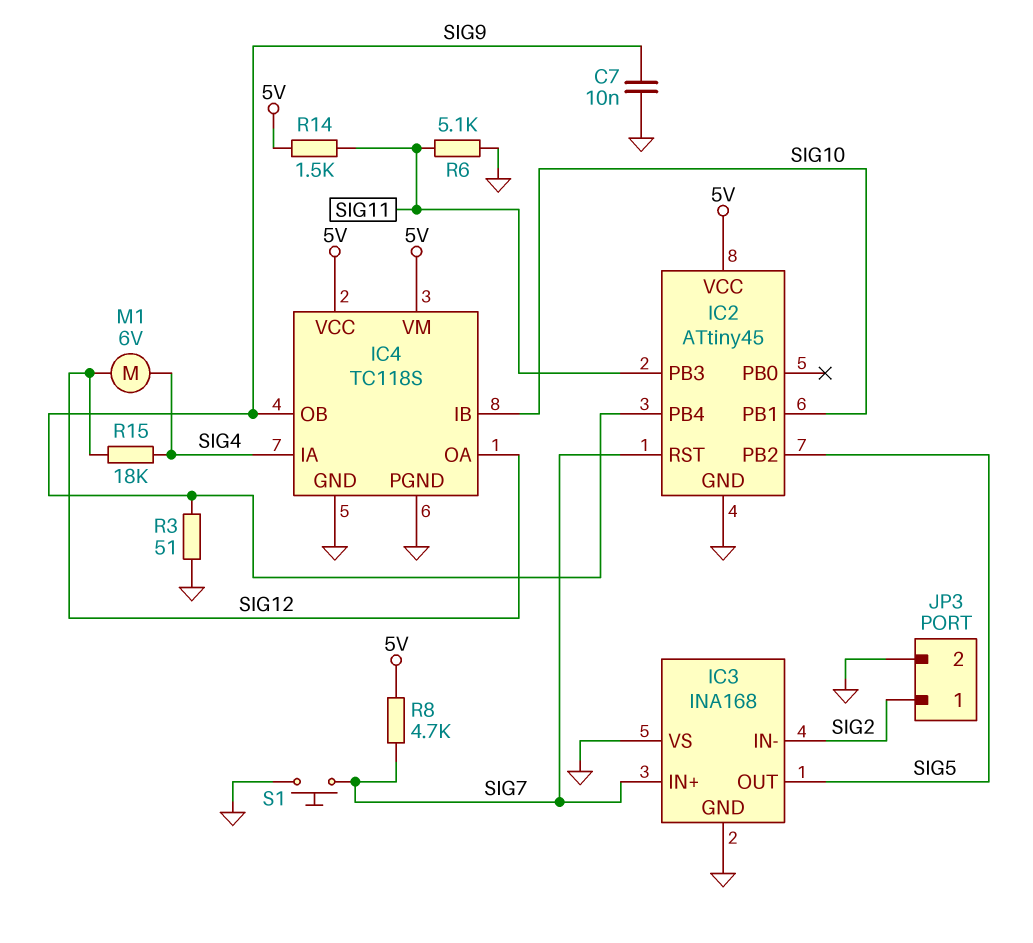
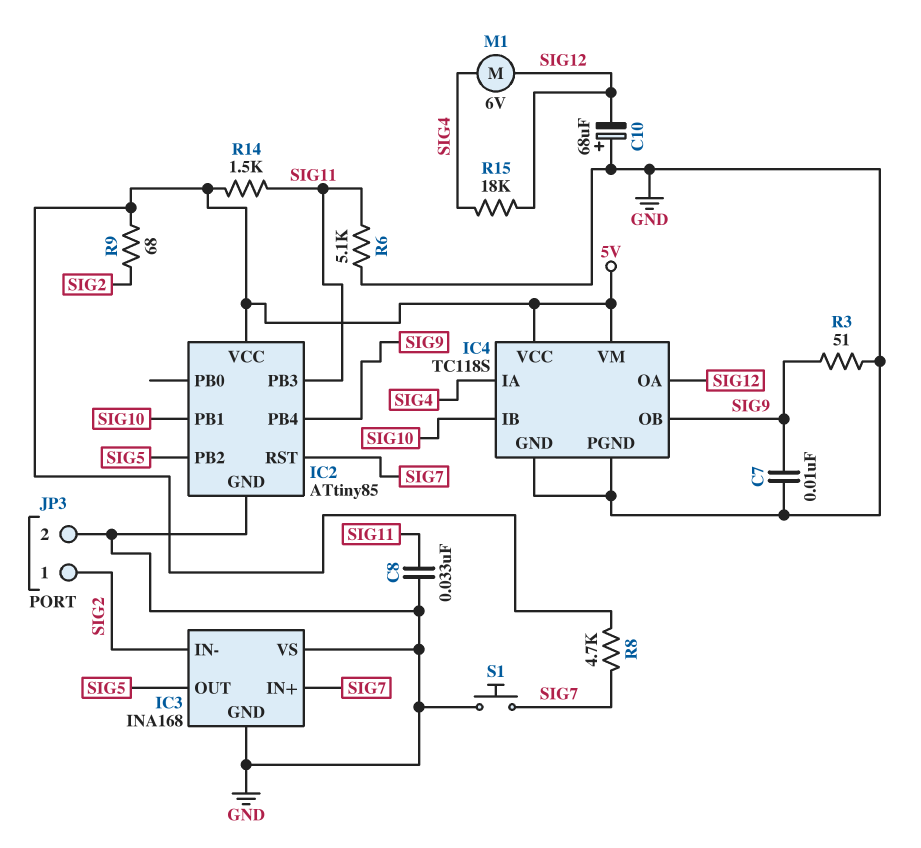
C8: none -> 33nF (GND, SIG11)
C10: none -> 68uF (plus GND, minus SIG12)
IC2: ATtiny45 -> ATtiny85
R9: none -> 68 (5V, SIG2)

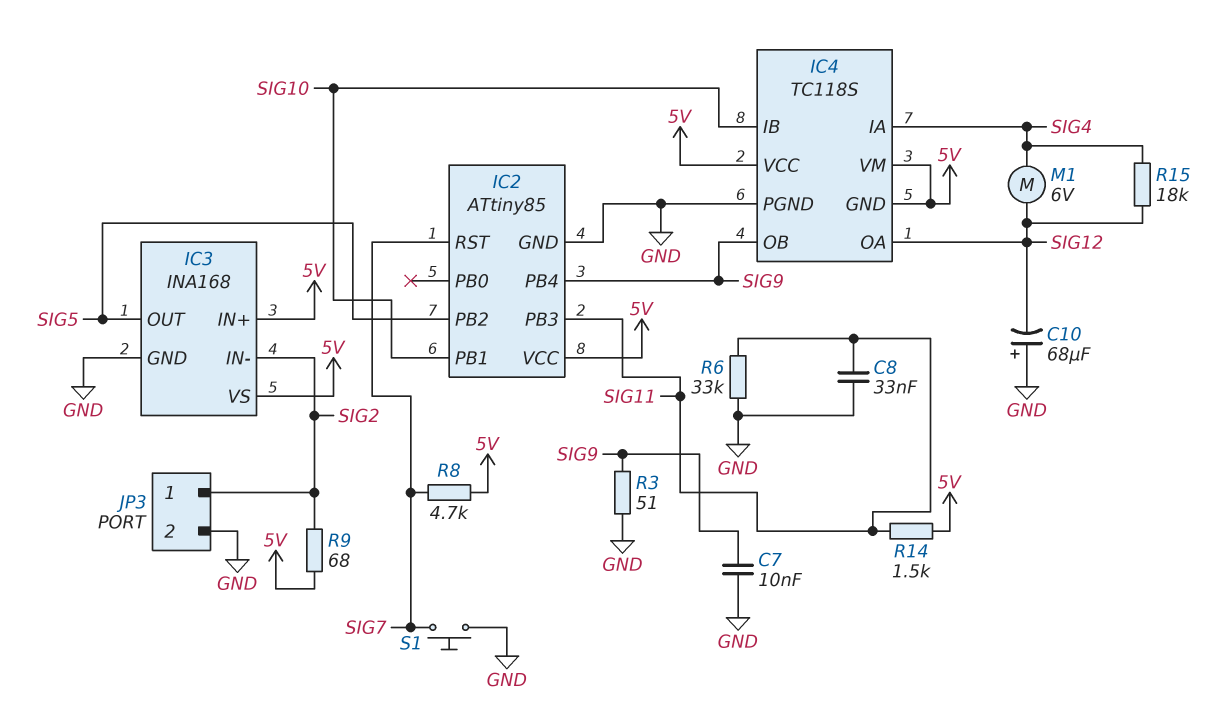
IC3 pin IN+: SIG7 -> 5V
IC3 pin VS: GND -> 5V
IC4 pin GND: GND -> 5V
R6: 5.1k (GND, SIG11) -> 33k (GND, SIG11)

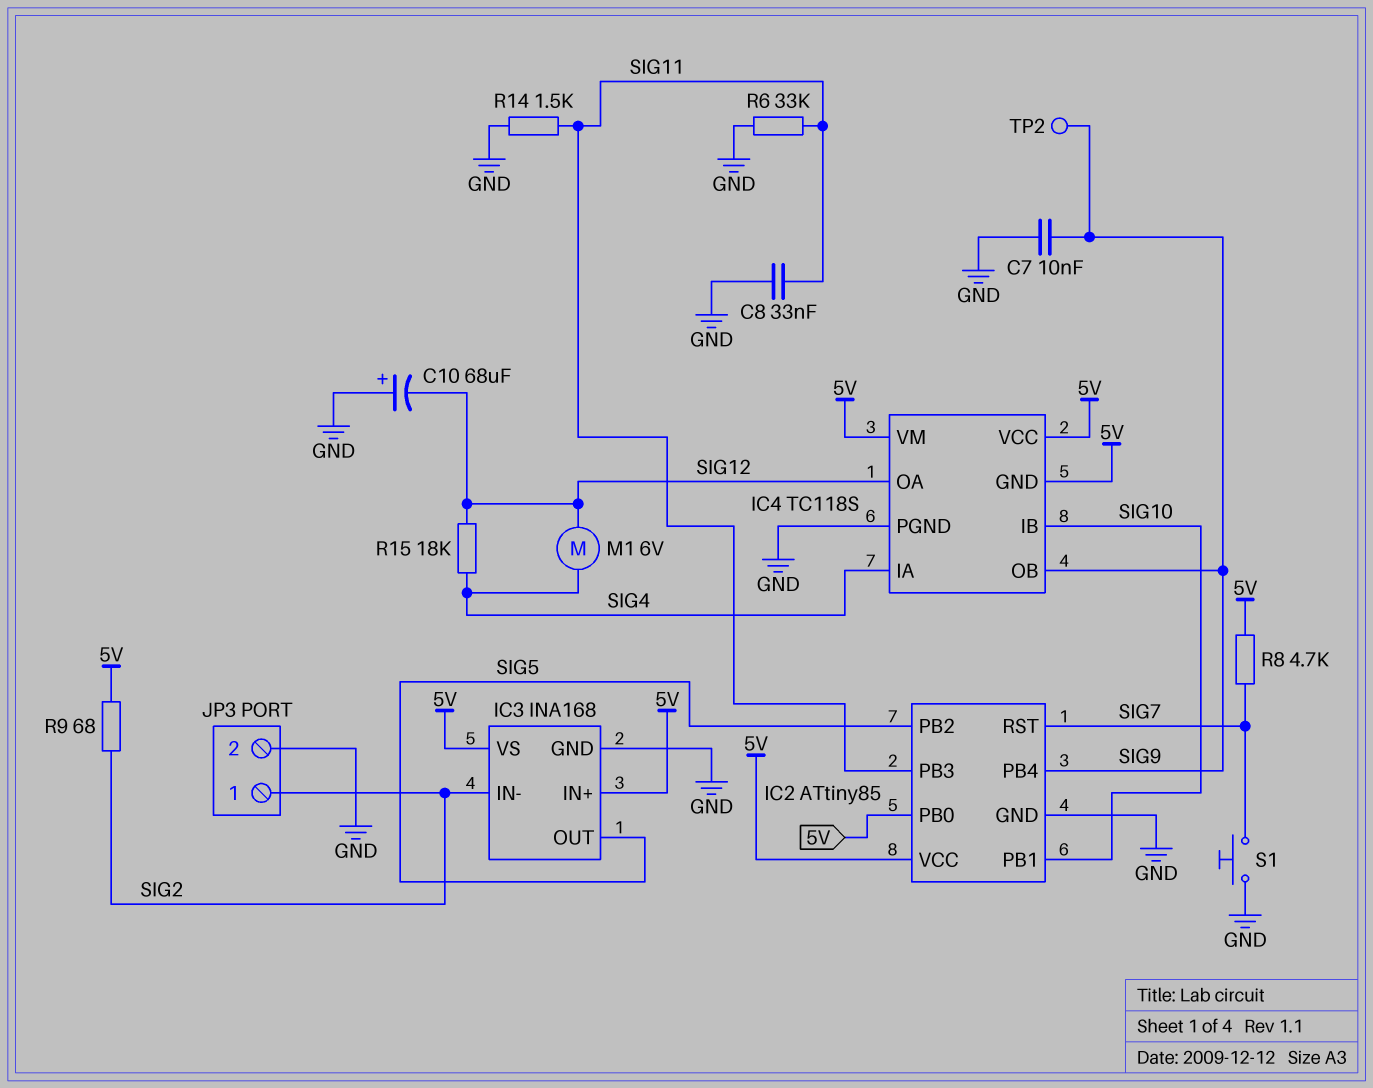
IC2 pin PB0: none -> 5V
R3: 51 (GND, SIG9) -> none
R14: 1.5k (5V, SIG11) -> 1.5k (GND, SIG11)
TP2: none -> test point (SIG9)

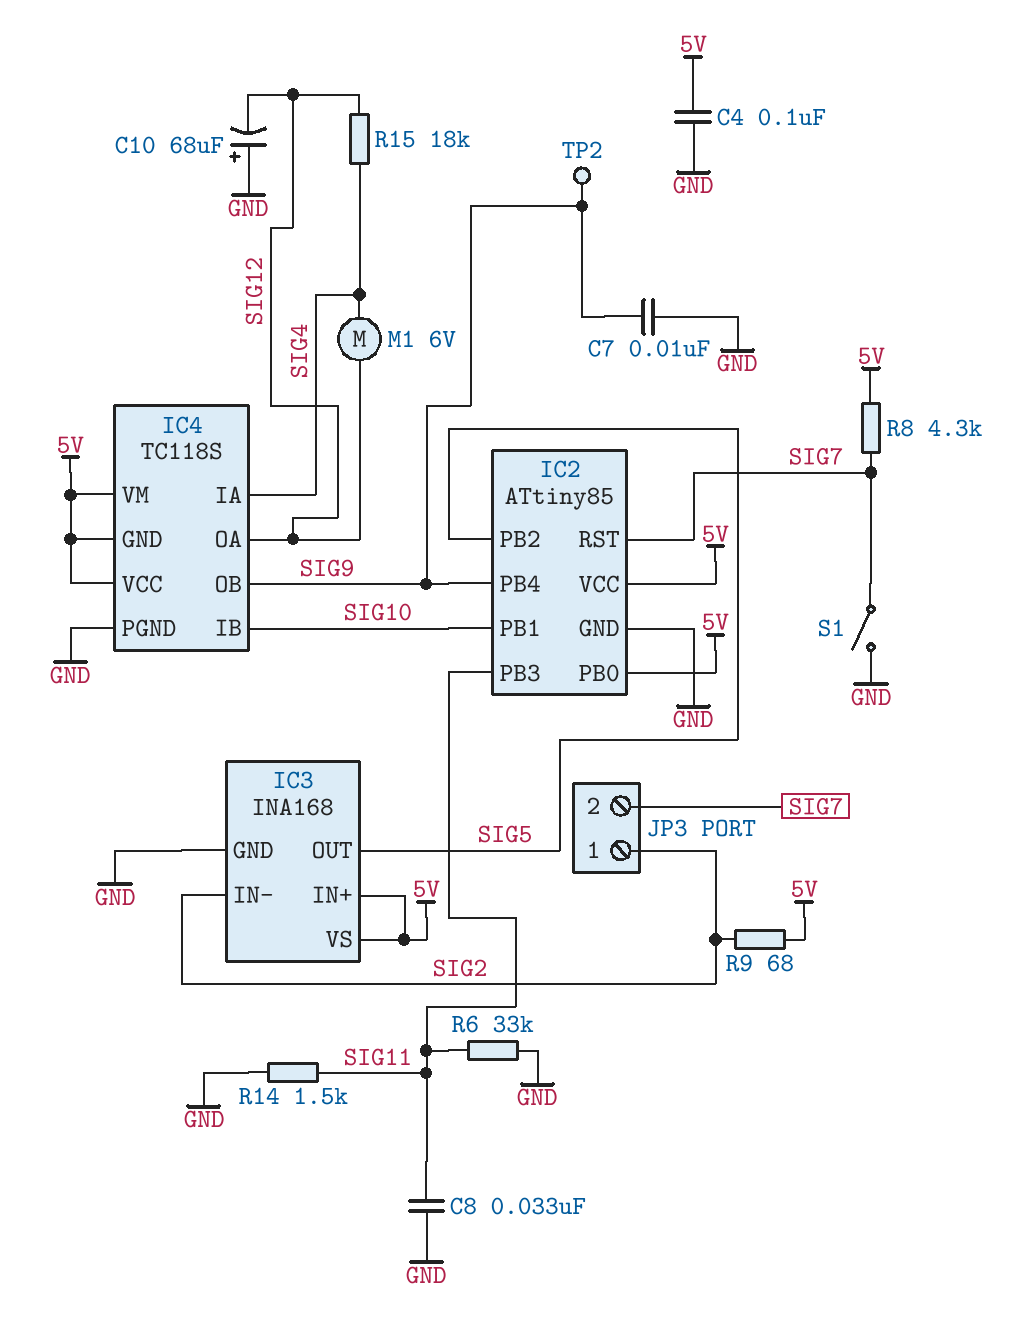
C4: none -> 100nF (5V, GND)
JP3 pin 2: GND -> SIG7
R8: 4.7k (5V, SIG7) -> 4.3k (5V, SIG7)
S1: button (GND, SIG7) -> switch (GND, SIG7)

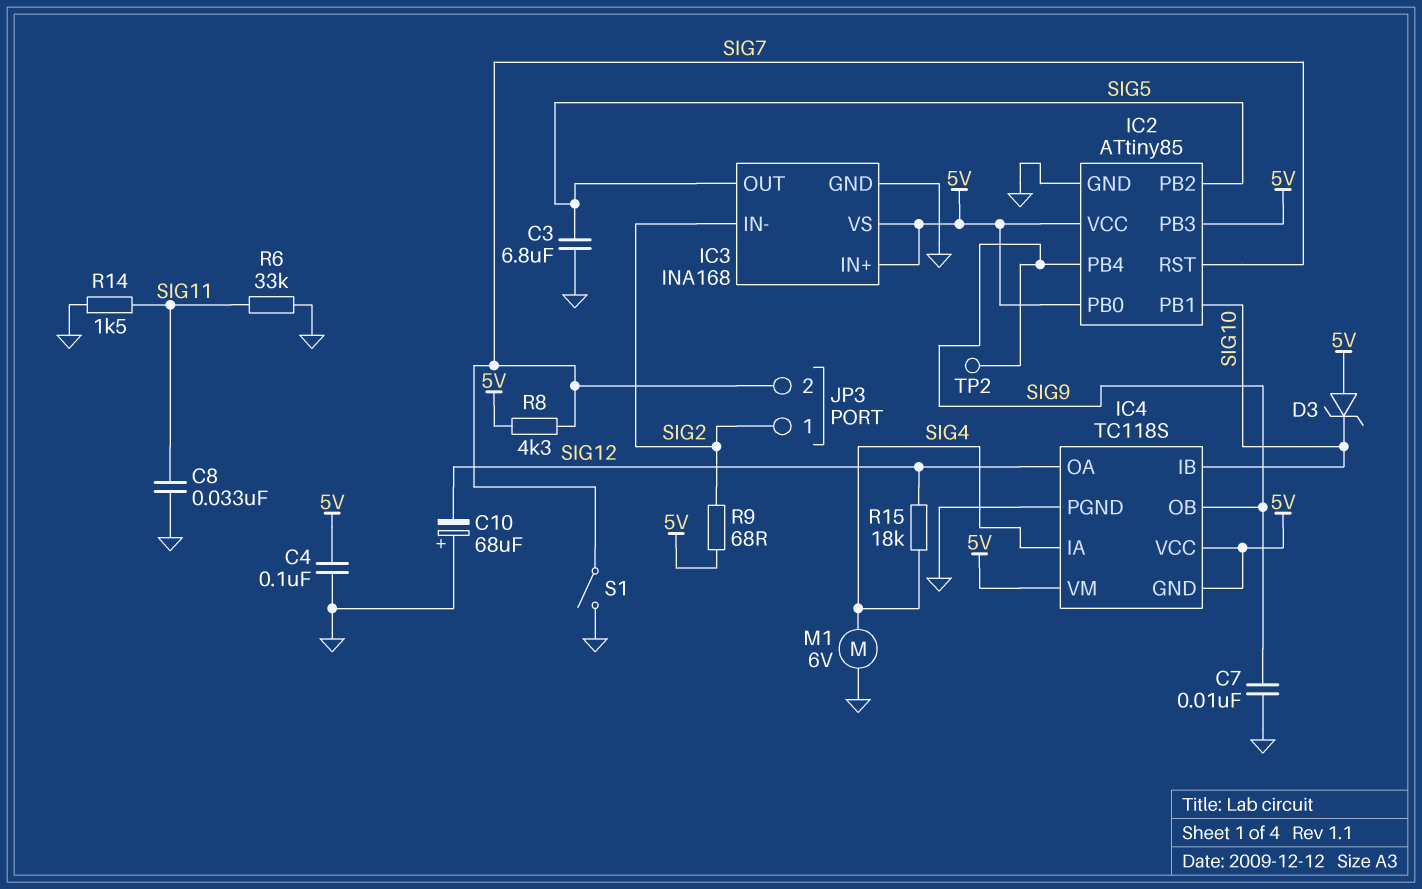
C3: none -> 6.8uF (GND, SIG5)
D3: none -> zener (A 5V, K SIG10)
IC2 pin PB3: SIG11 -> 5V
M1: motor 6V (SIG4, SIG12) -> motor 6V (GND, SIG4)

